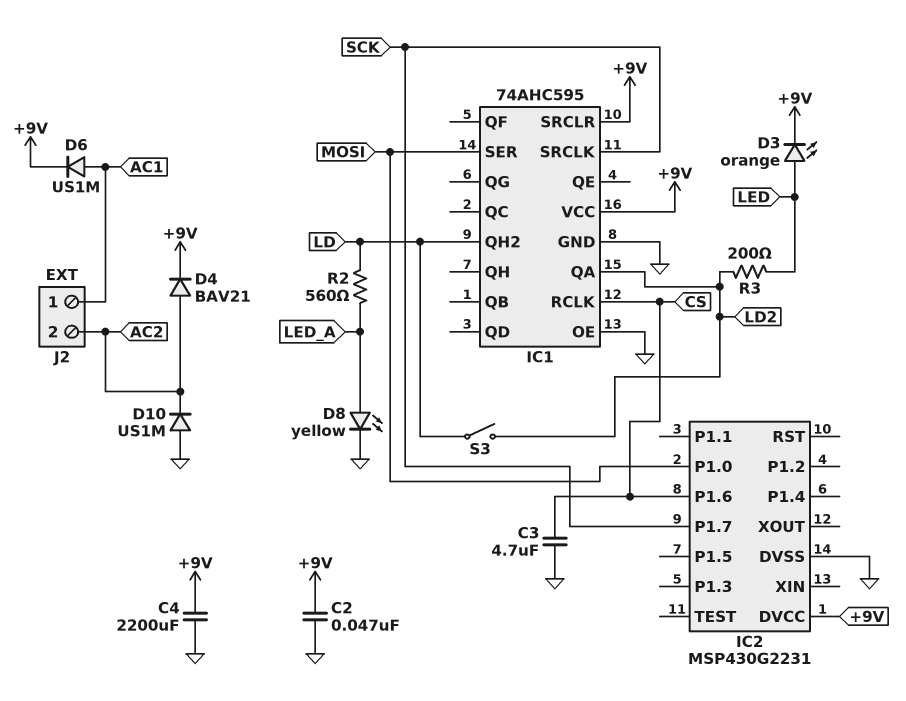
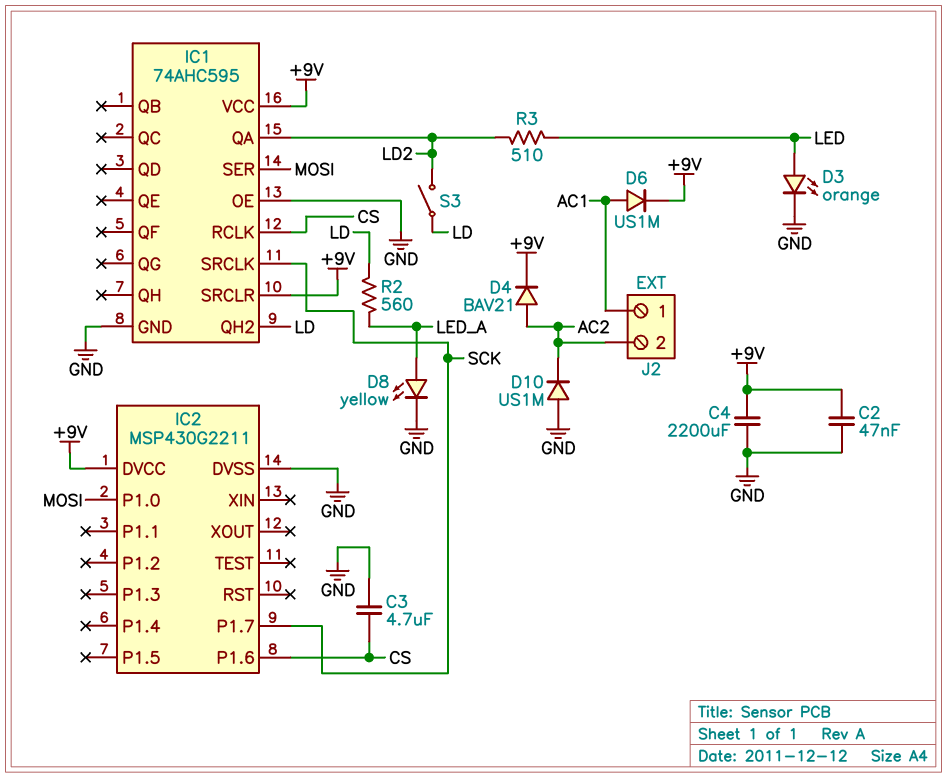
D3: LED orange (A LED, K +9V) -> LED orange (A LED, K GND)
IC2: MSP430G2231 -> MSP430G2211
R3: 200 (LD2, LED) -> 510 (LD2, LED)

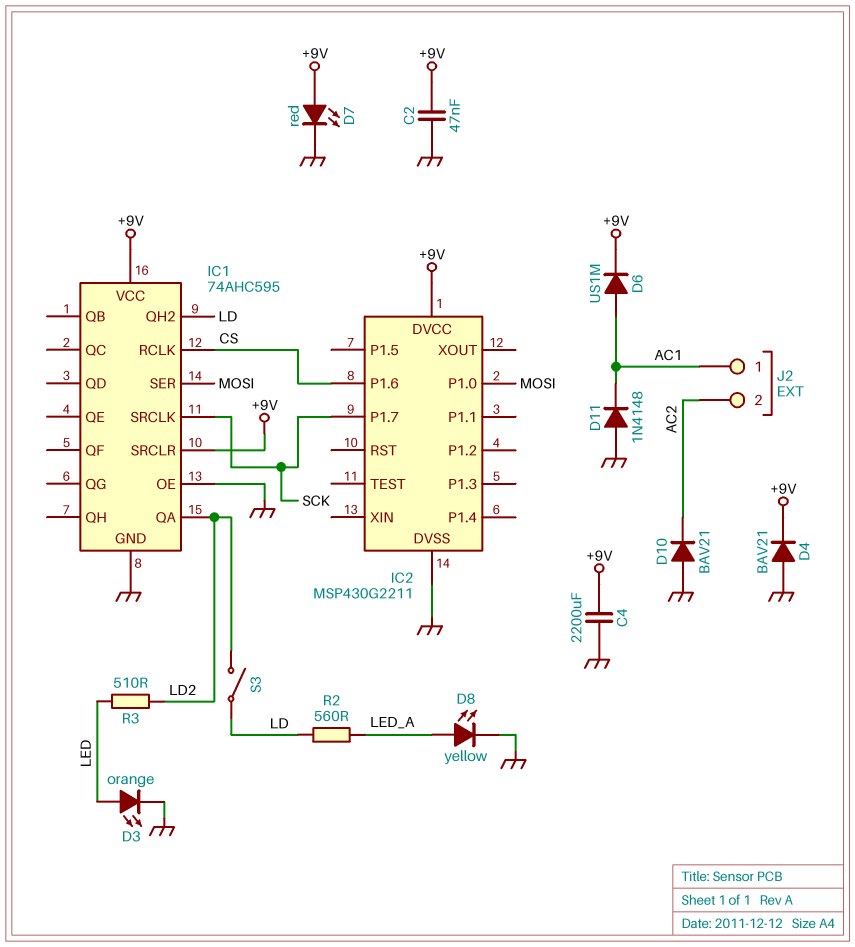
C3: 4.7uF (CS, GND) -> none
D4: diode BAV21 (A AC2, K +9V) -> diode BAV21 (A GND, K +9V)
D7: none -> LED red (A +9V, K GND)
D10: diode US1M (A GND, K AC2) -> diode BAV21 (A GND, K AC2)
D11: none -> diode 1N4148 (A GND, K AC1)

